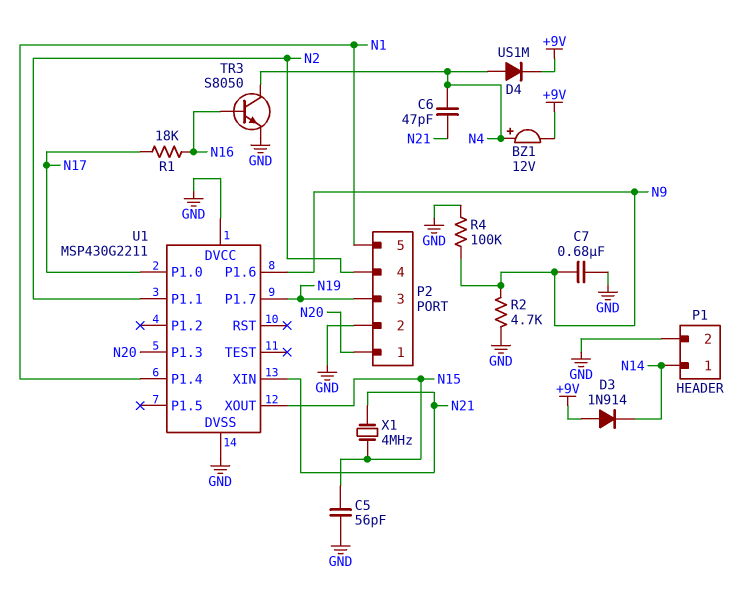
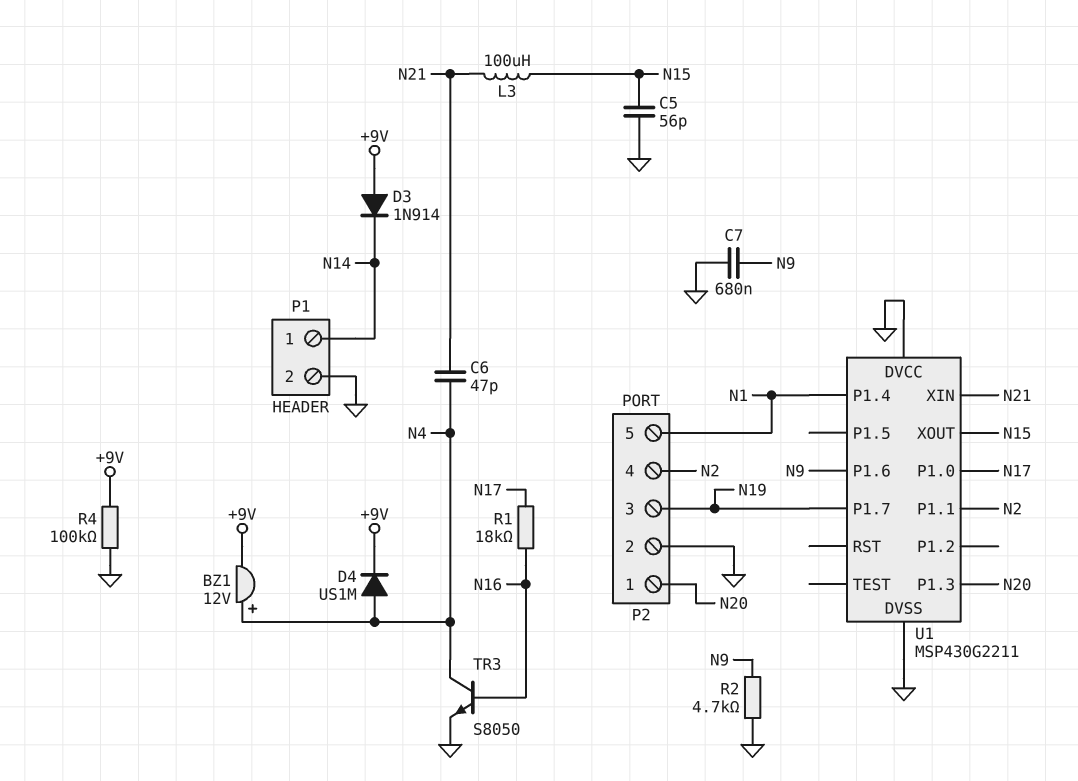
L3: none -> 100uH (N15, N21)
R4: 100k (GND, N9) -> 100k (+9V, GND)
X1: 4MHz (N15, N21) -> none

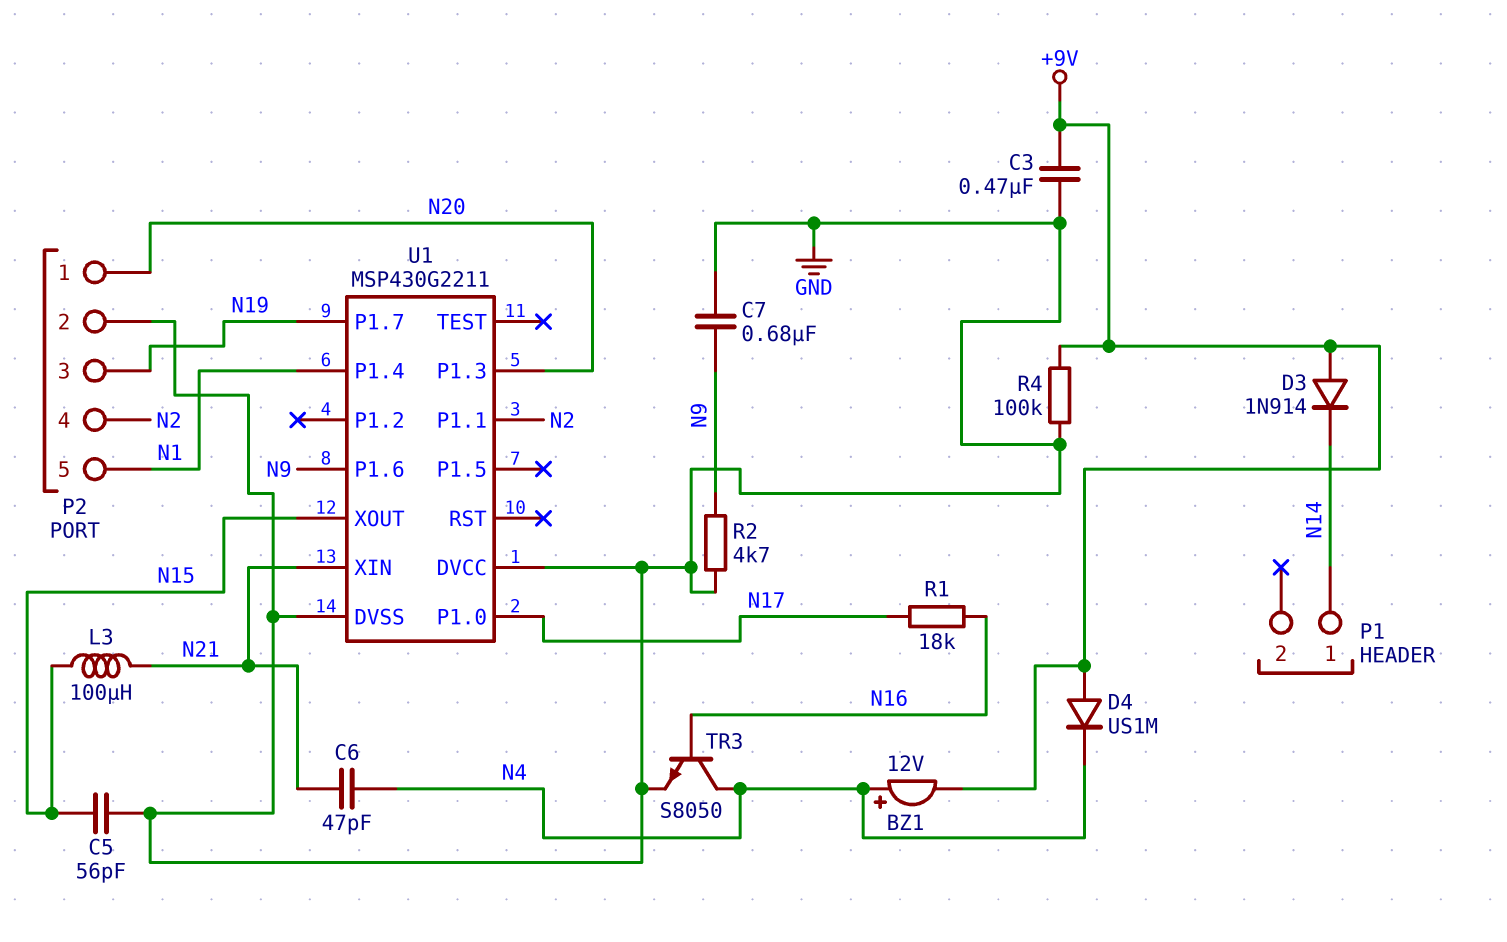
C3: none -> 470nF (+9V, GND)
D4: diode US1M (A N4, K +9V) -> diode US1M (A +9V, K N4)
P1 pin 2: GND -> none

